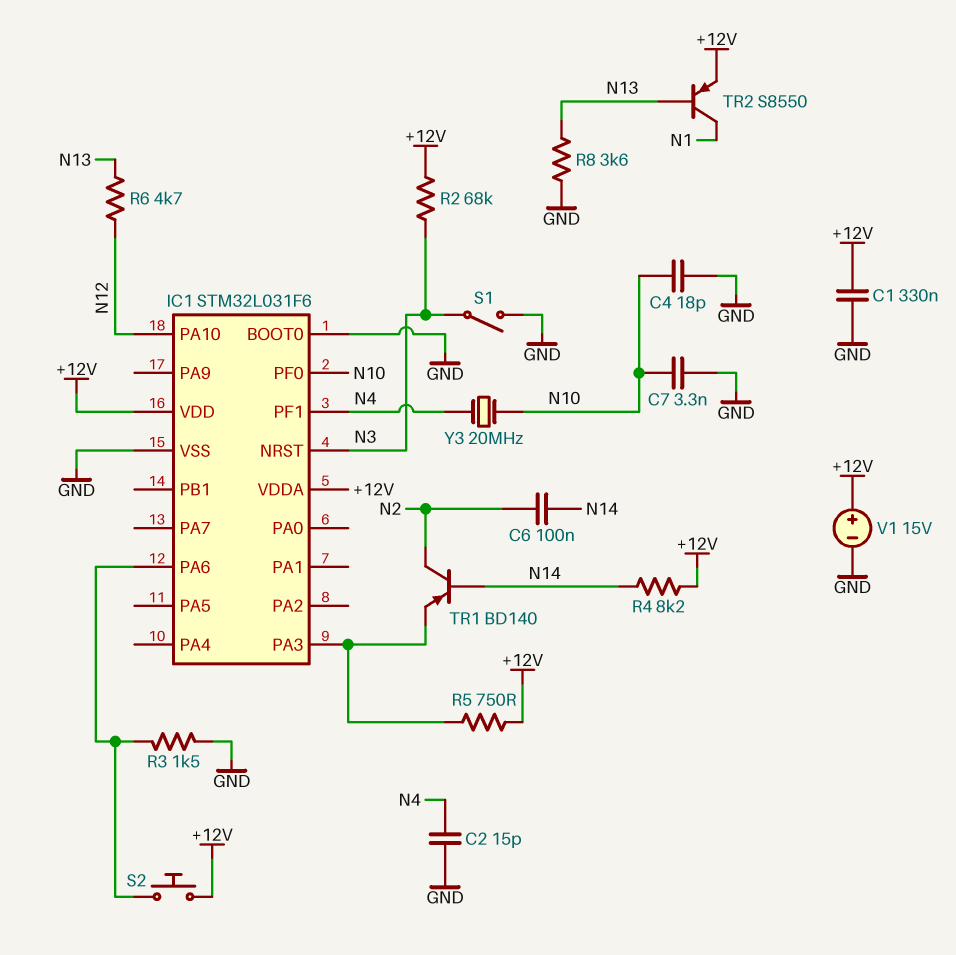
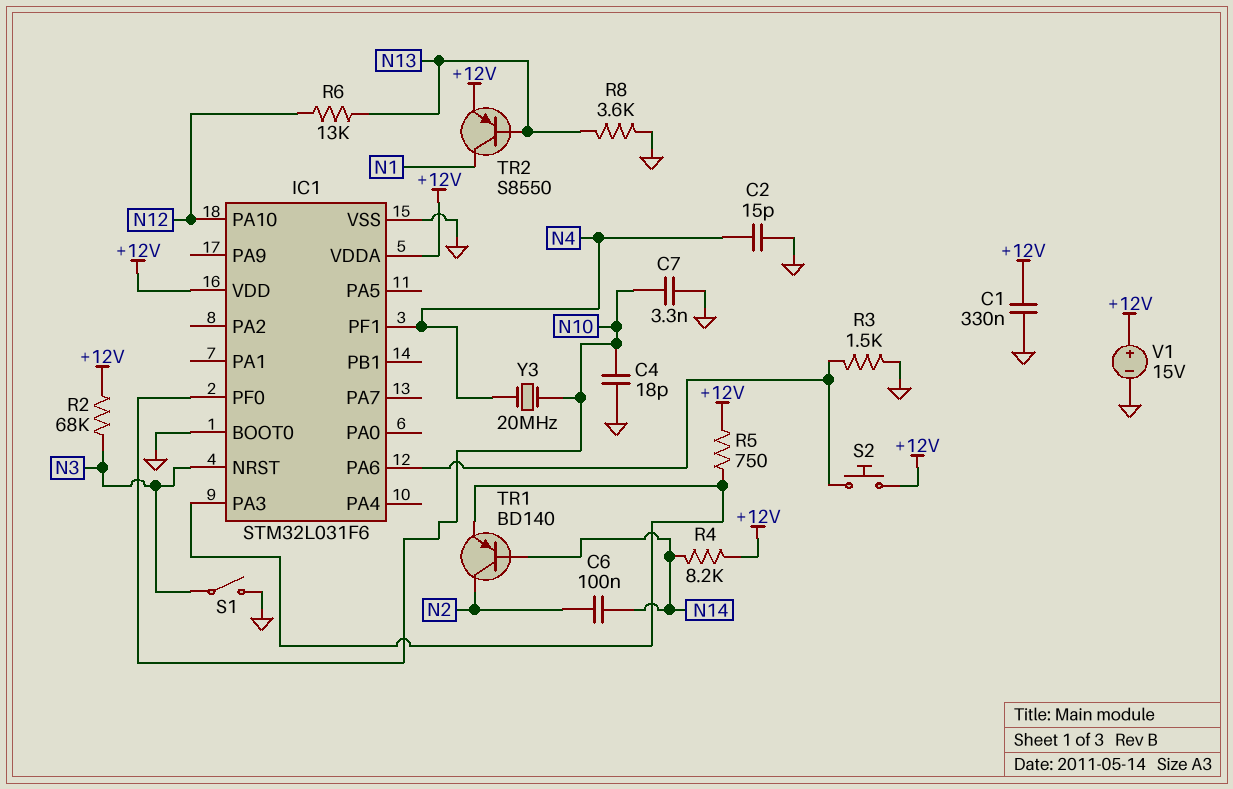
R6: 4.7k (N12, N13) -> 13k (N12, N13)

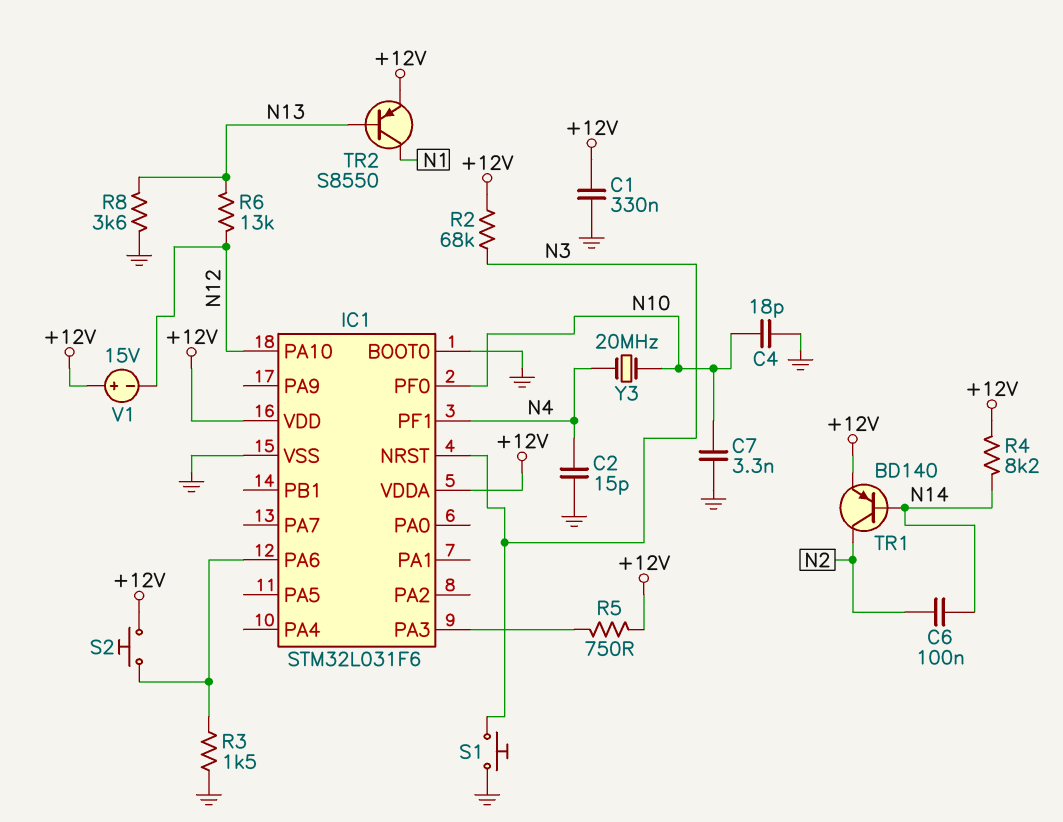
S1: switch (GND, N3) -> button (GND, N3)
TR1: PNP BD140 (B N14, C N2, E IC1/PA3) -> PNP BD140 (B N14, C N2, E +12V)
V1: 15V (plus +12V, minus GND) -> 15V (plus +12V, minus N12)

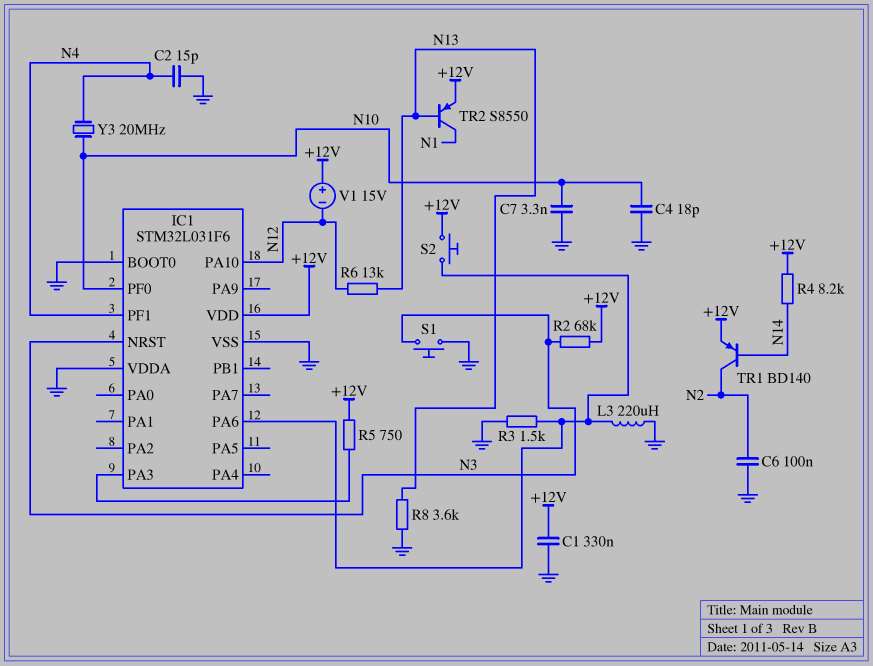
C6: 100nF (N2, N14) -> 100nF (GND, N2)
IC1 pin VDDA: +12V -> GND
L3: none -> 220uH (GND, IC1/PA6)

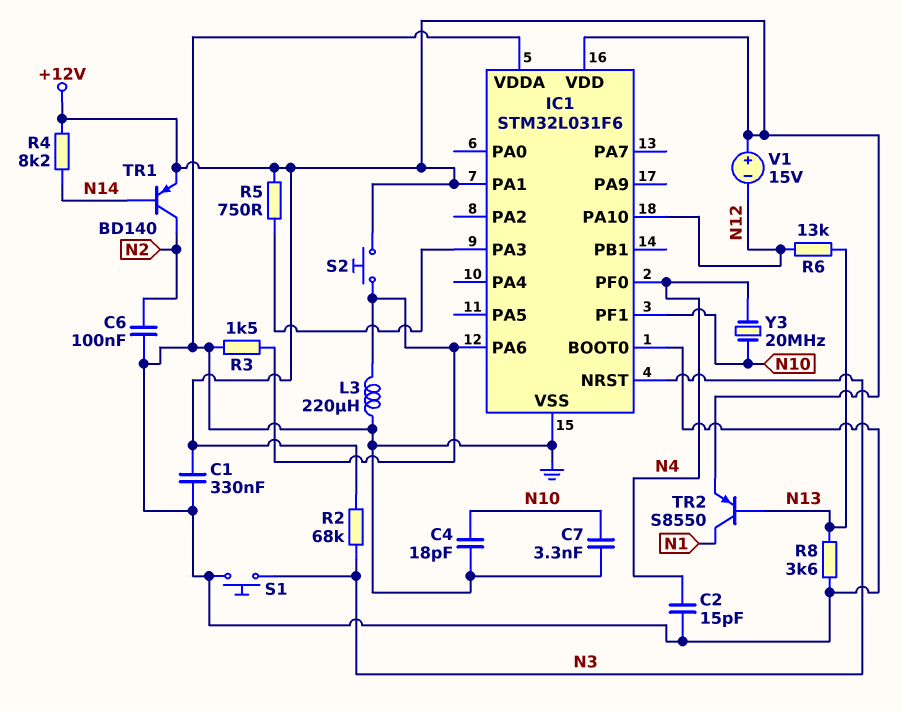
IC1 pin PA1: none -> +12V
IC1 pin PF0: N10 -> N4
IC1 pin PF1: N4 -> N10

